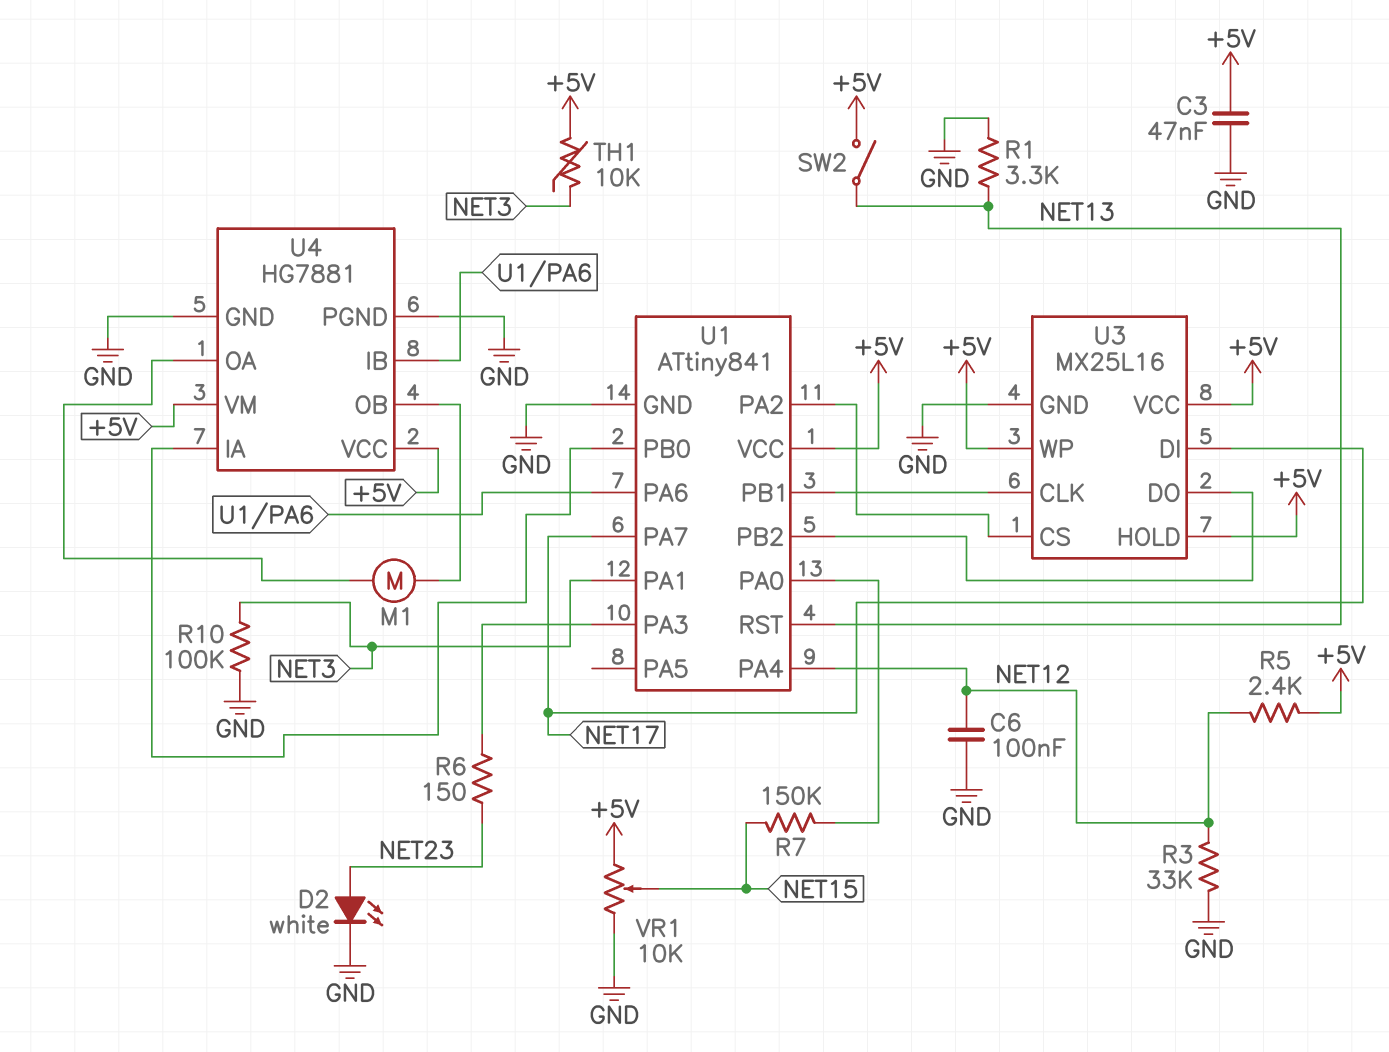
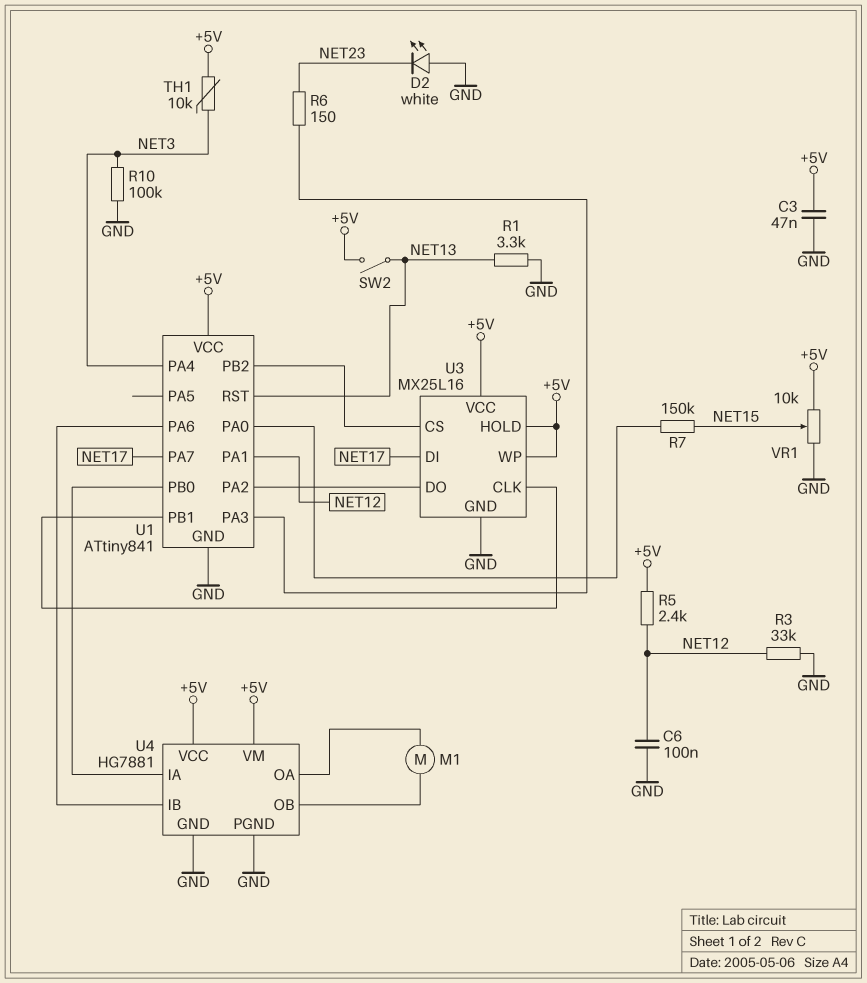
D2: LED white (A NET23, K GND) -> LED white (A GND, K NET23)
U1 pin PA1: NET3 -> NET12
U1 pin PA4: NET12 -> NET3
U3 pin CS: U1/PA2 -> U1/PB2
U3 pin DO: U1/PB2 -> U1/PA2

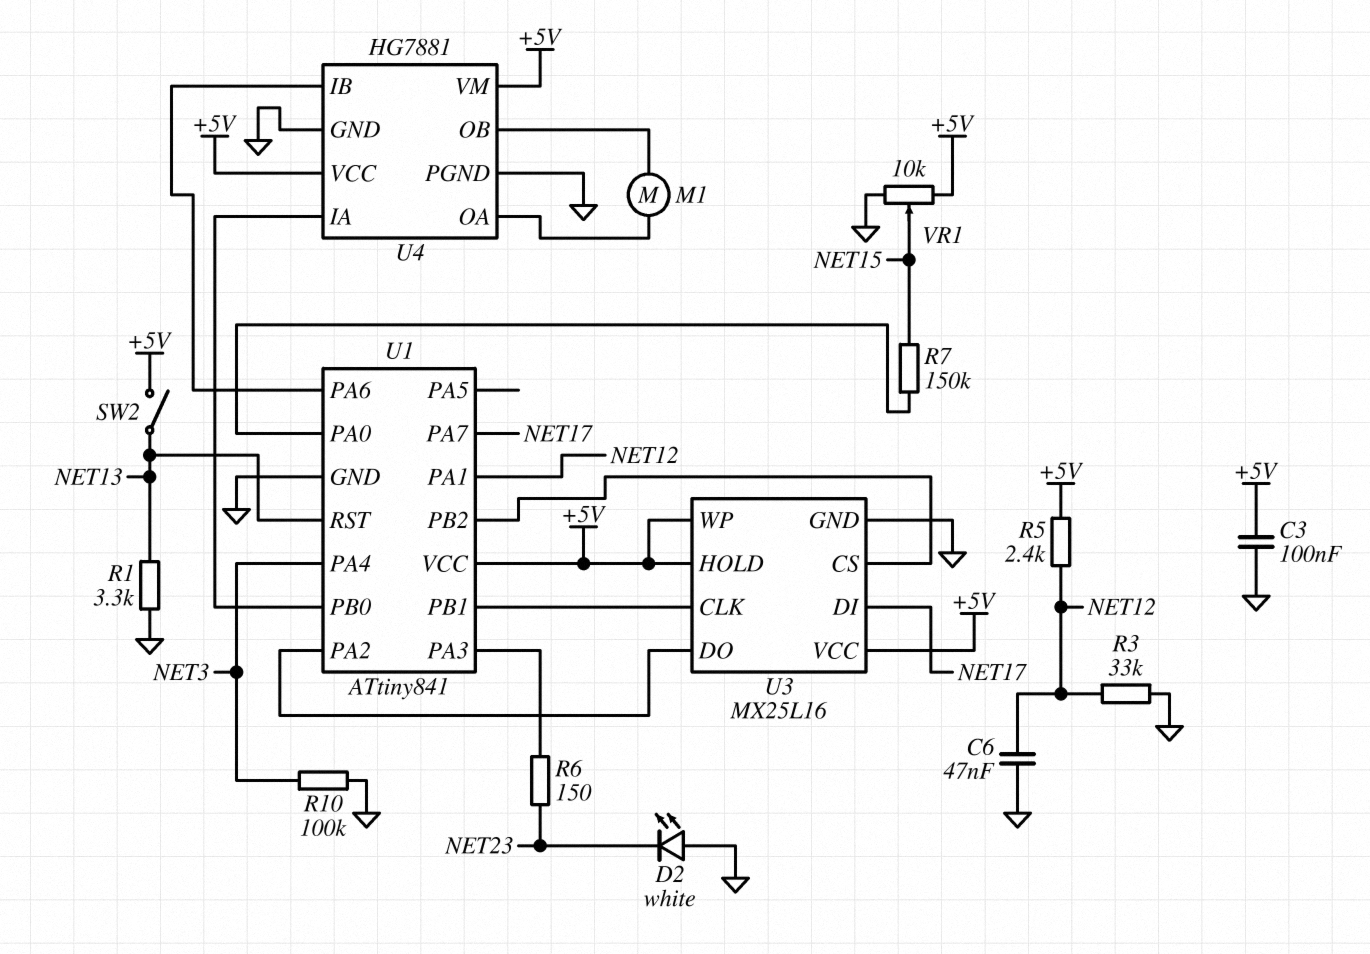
C3: 47nF (+5V, GND) -> 100nF (+5V, GND)
C6: 100nF (GND, NET12) -> 47nF (GND, NET12)
TH1: 10k (+5V, NET3) -> none

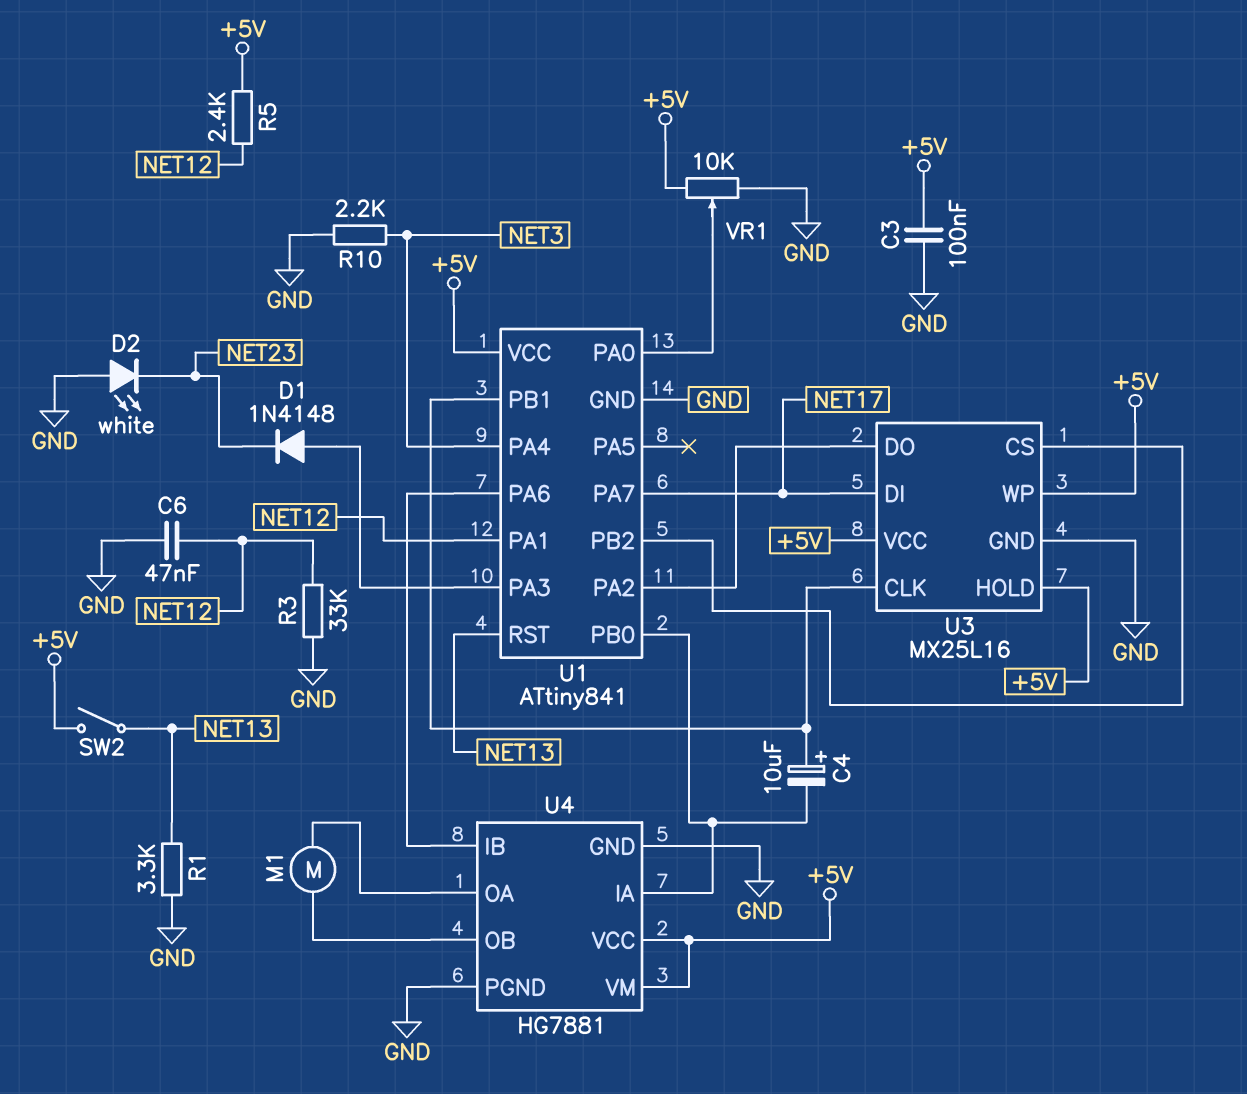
C4: none -> 10uF (plus U1/PB1, minus U1/PB0)
D1: none -> diode 1N4148 (A U1/PA3, K NET23)
R6: 150 (NET23, U1/PA3) -> none
R7: 150k (NET15, U1/PA0) -> none
R10: 100k (GND, NET3) -> 2.2k (GND, NET3)
VR1: 10k (+5V, GND, wiper NET15) -> 10k (+5V, GND, wiper U1/PA0)

